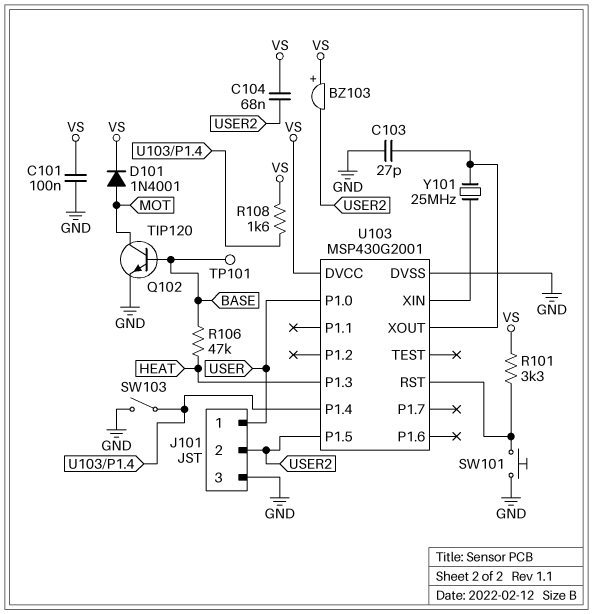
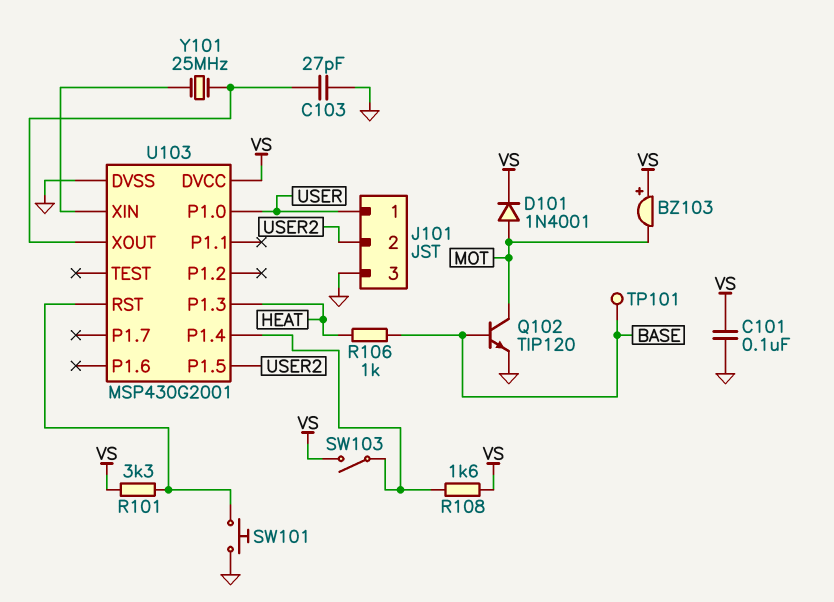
BZ103: buzzer (plus VS, minus USER2) -> buzzer (plus VS, minus MOT)
C104: 68nF (USER2, VS) -> none
R106: 47k (BASE, HEAT) -> 1k (BASE, HEAT)
SW103: switch (GND, U103/P1.4) -> switch (U103/P1.4, VS)

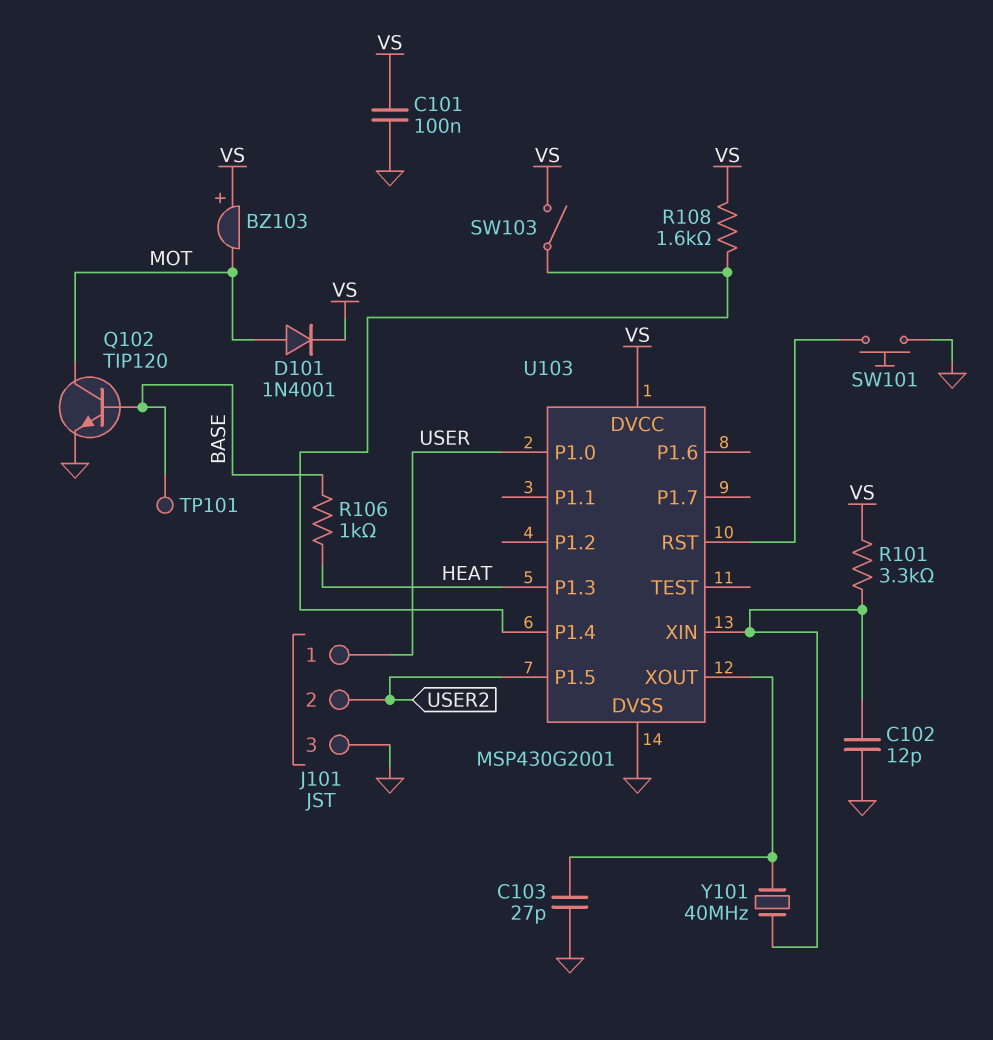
C102: none -> 12pF (GND, U103/XIN)
R101: 3.3k (U103/RST, VS) -> 3.3k (U103/XIN, VS)
Y101: 25MHz (U103/XIN, U103/XOUT) -> 40MHz (U103/XIN, U103/XOUT)

